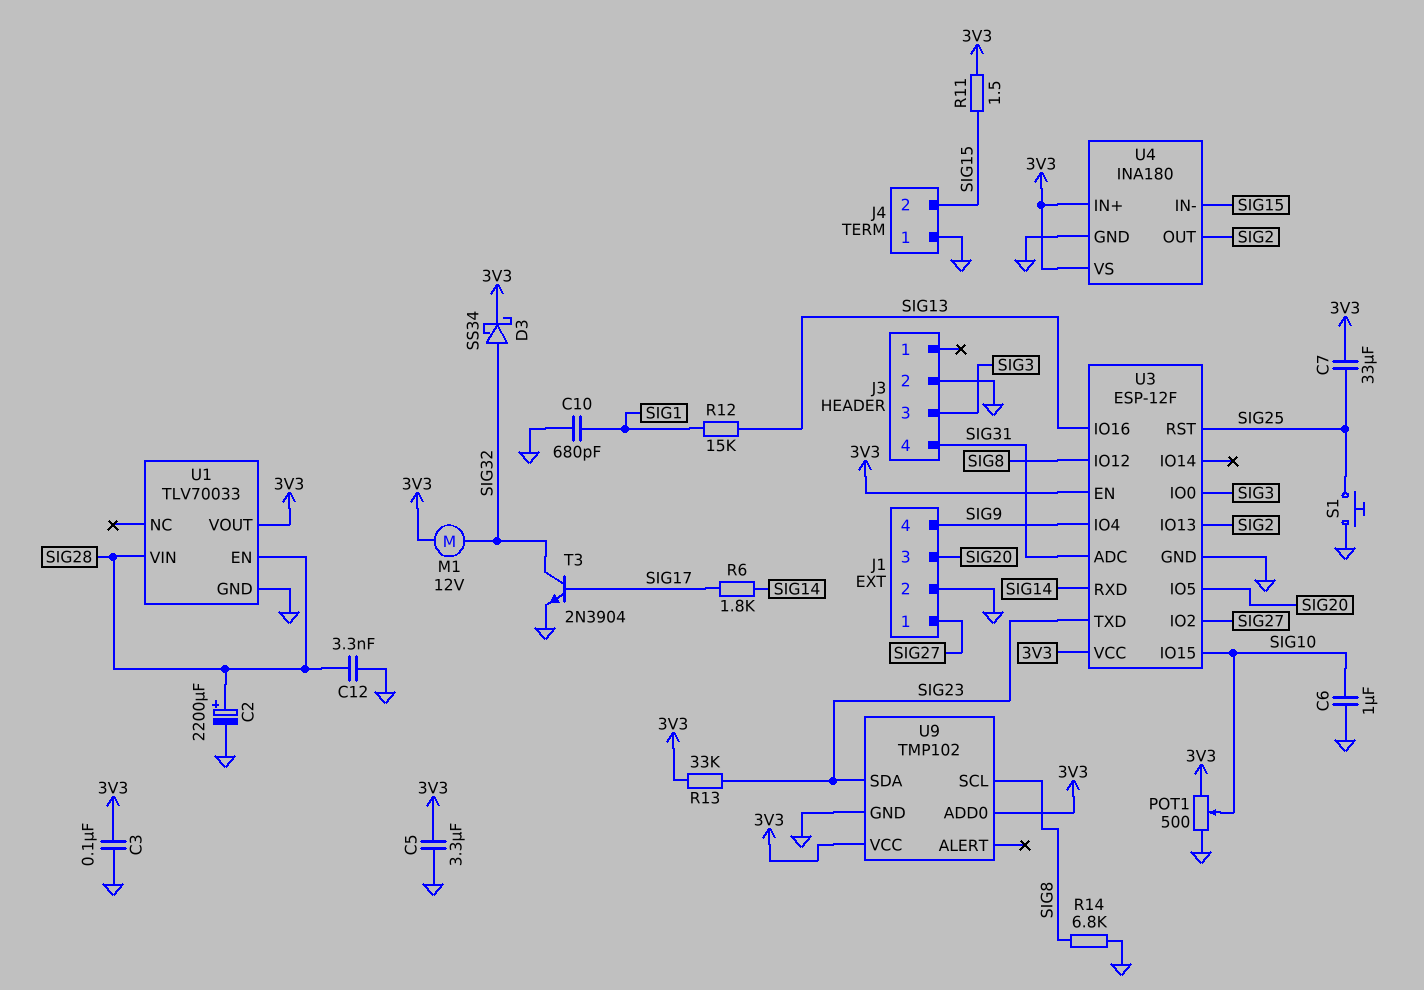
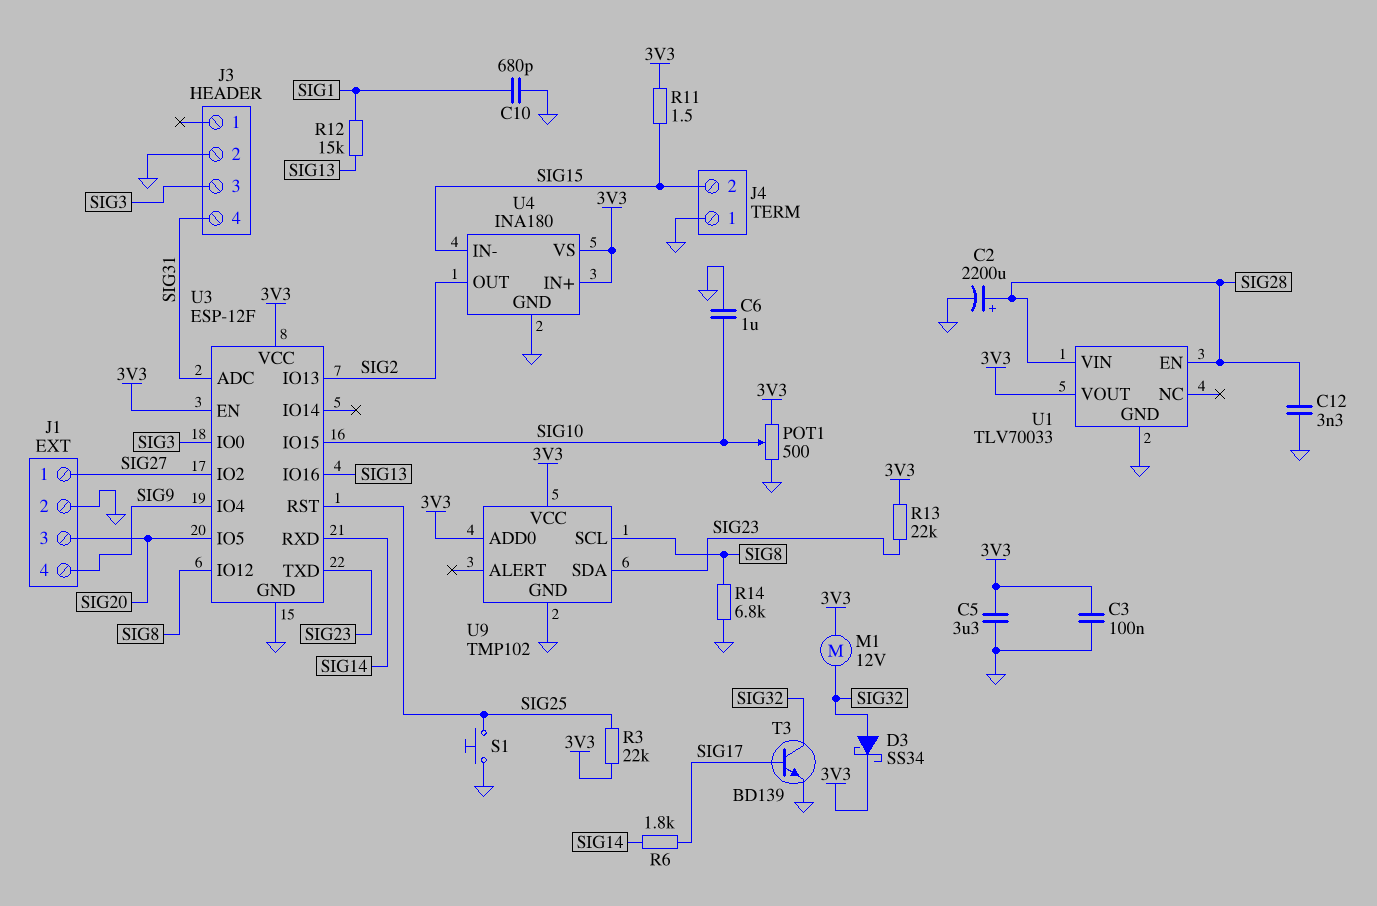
C7: 33uF (3V3, SIG25) -> none
R3: none -> 22k (3V3, SIG25)
R13: 33k (3V3, SIG23) -> 22k (3V3, SIG23)
T3: NPN 2N3904 (B SIG17, C SIG32, E GND) -> NPN BD139 (B SIG17, C SIG32, E GND)

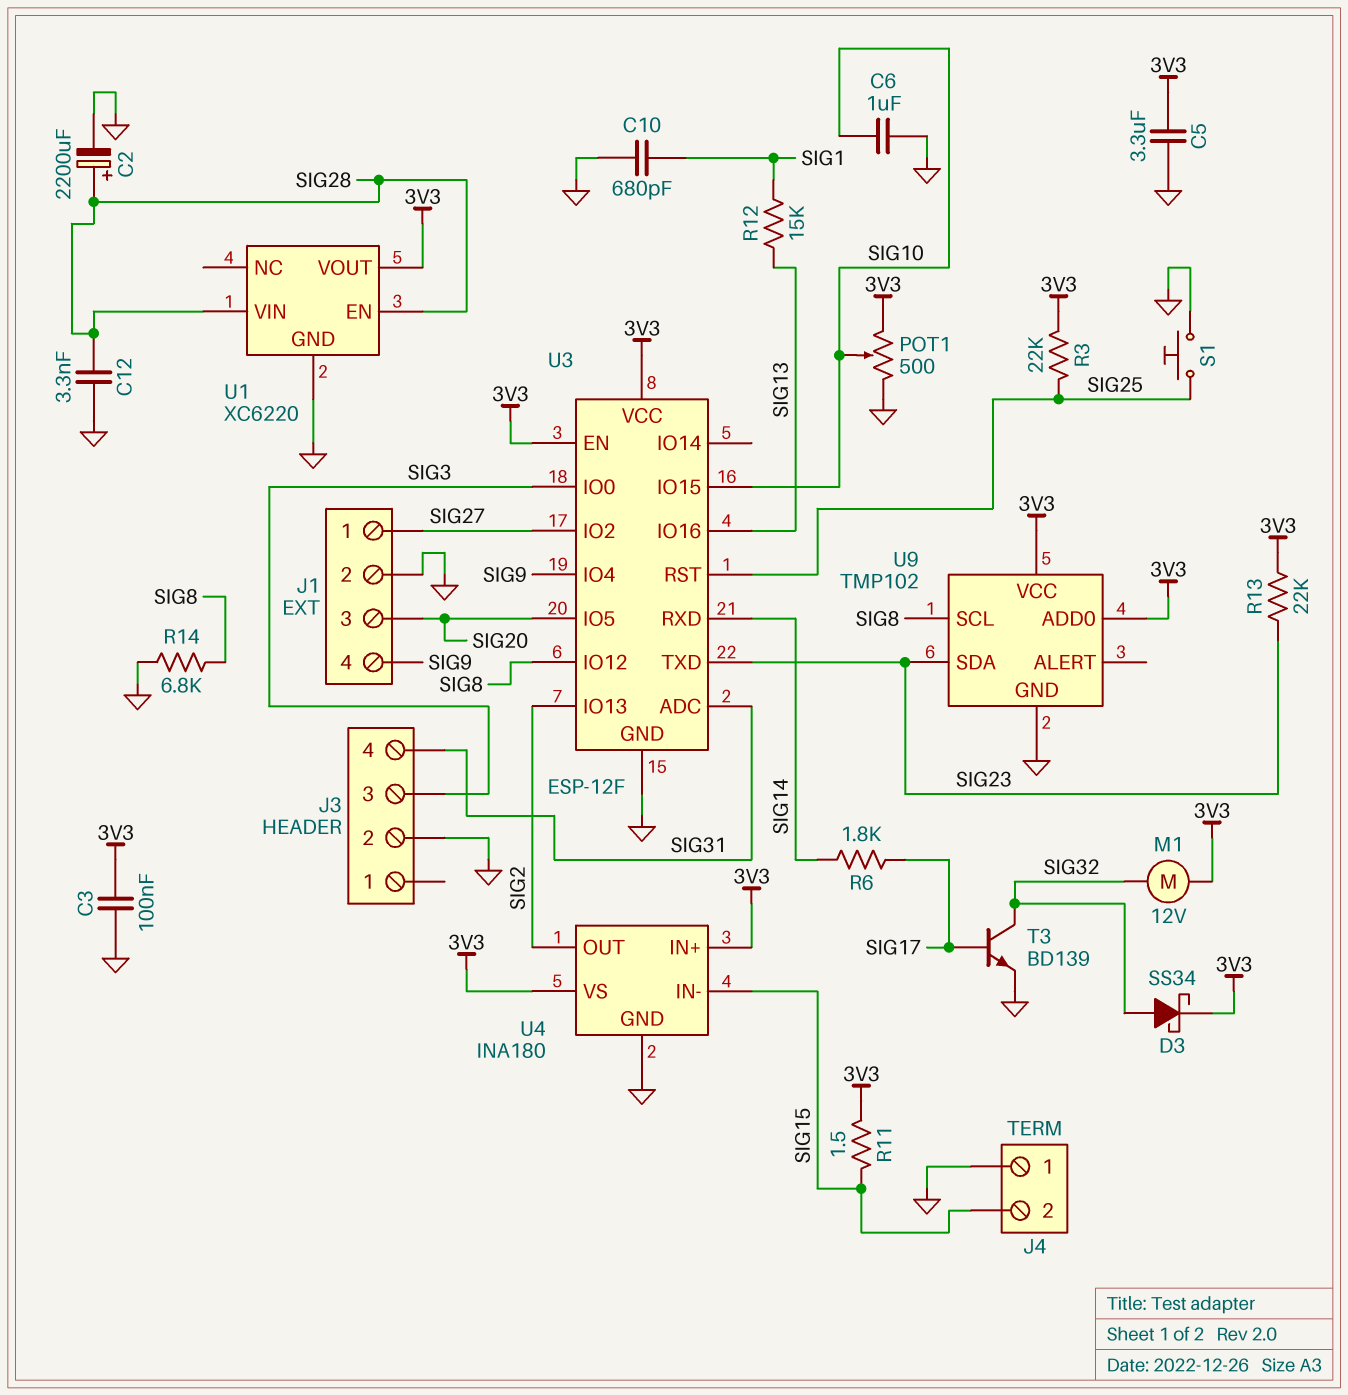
U1: TLV70033 -> XC6220

